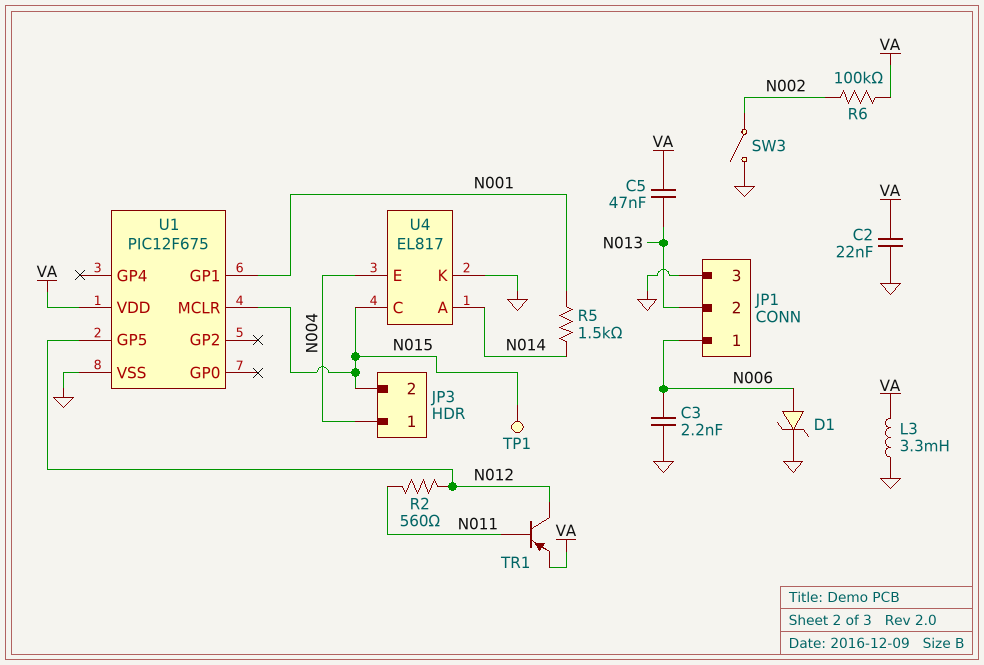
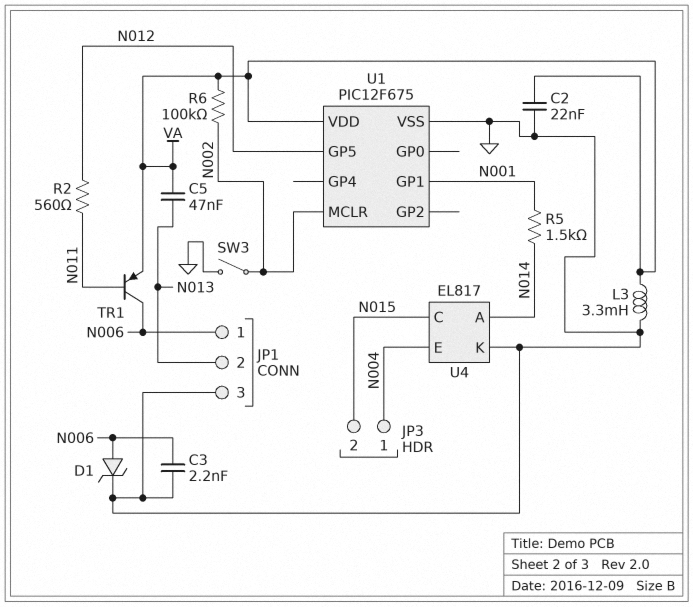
TP1: test point (N015) -> none
TR1: PNP (B N011, C N012, E VA) -> PNP (B N011, C N006, E VA)
U1 pin MCLR: N015 -> N002

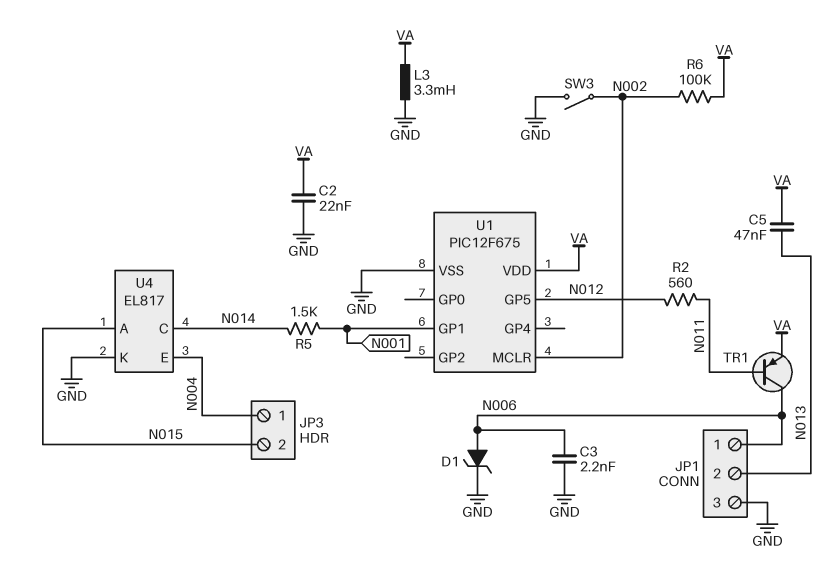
U4 pin A: N014 -> N015
U4 pin C: N015 -> N014

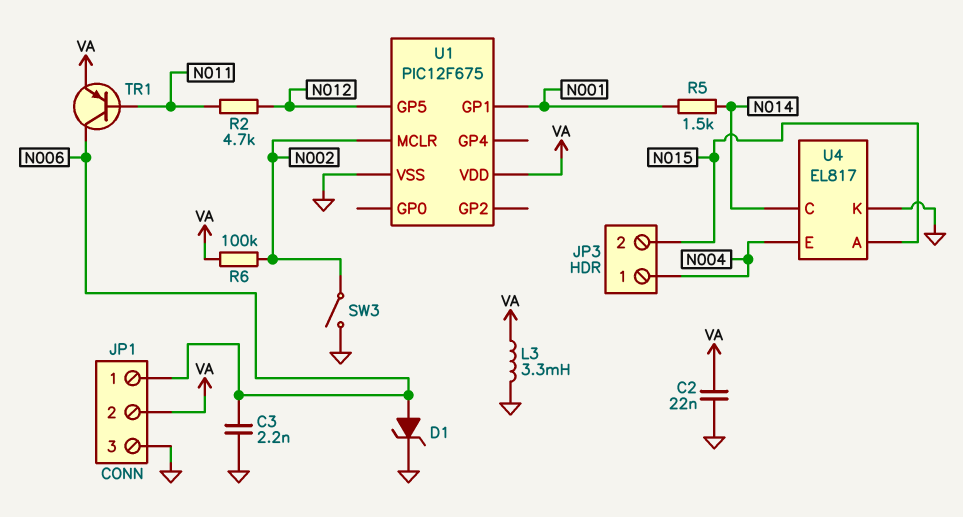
C5: 47nF (N013, VA) -> none
JP1 pin 2: N013 -> VA
R2: 560 (N011, N012) -> 4.7k (N011, N012)

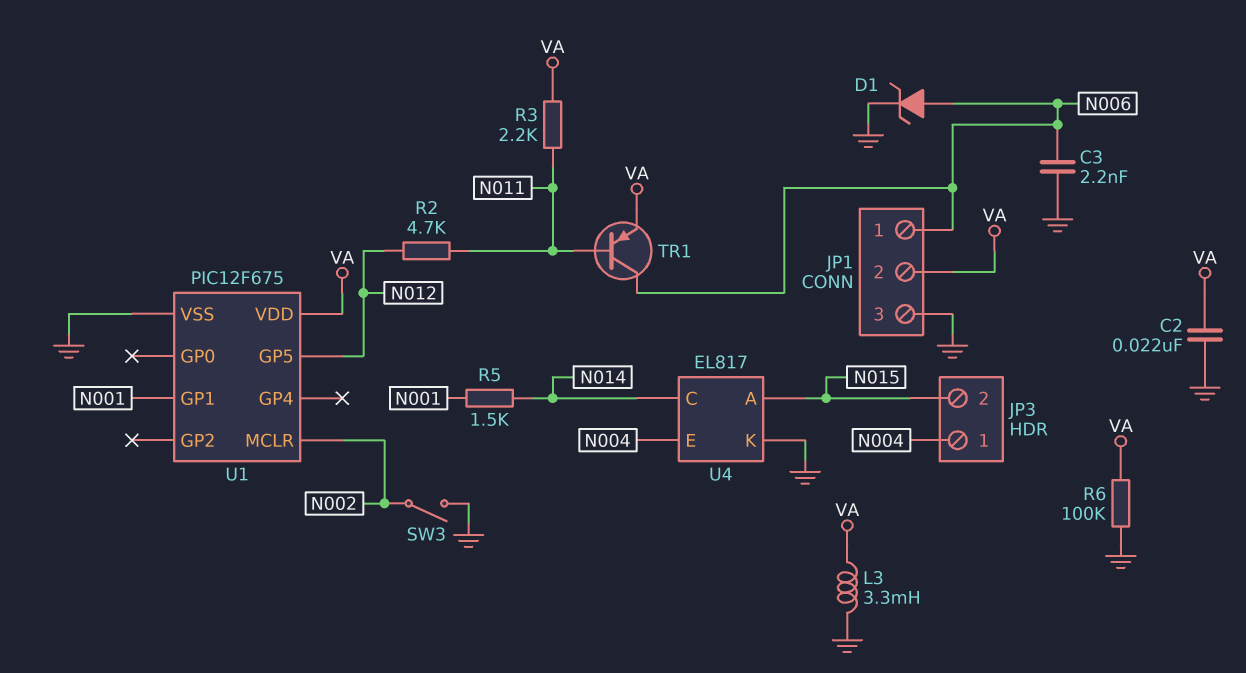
R3: none -> 2.2k (N011, VA)
R6: 100k (N002, VA) -> 100k (GND, VA)

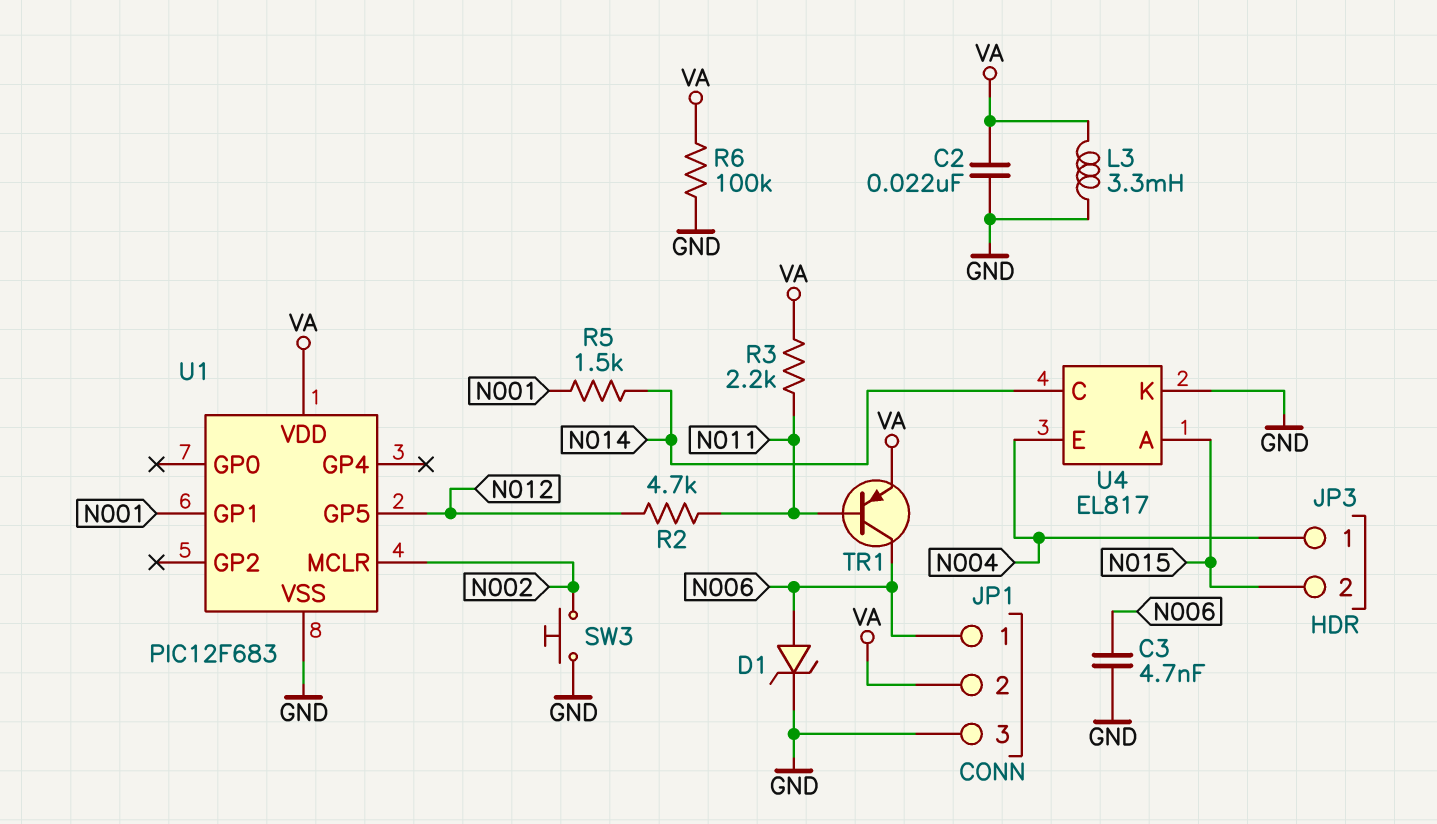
C3: 2.2nF (GND, N006) -> 4.7nF (GND, N006)
SW3: switch (GND, N002) -> button (GND, N002)
U1: PIC12F675 -> PIC12F683

